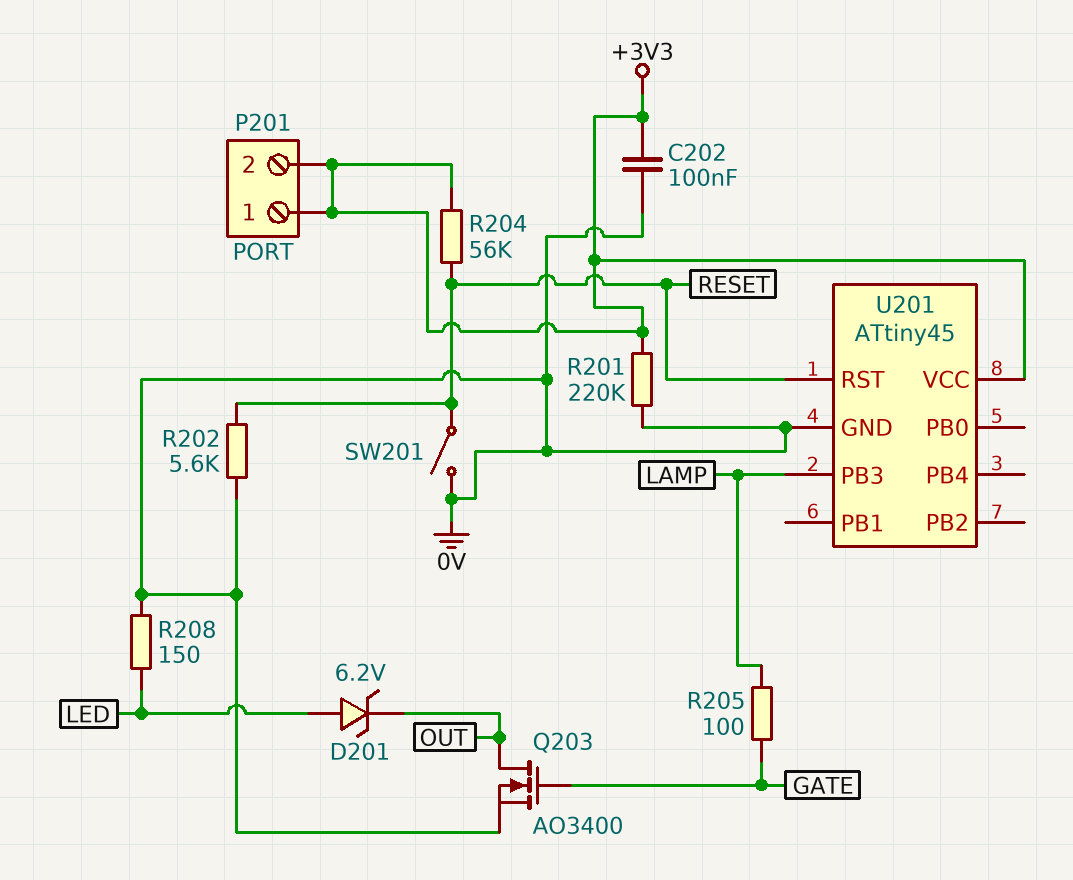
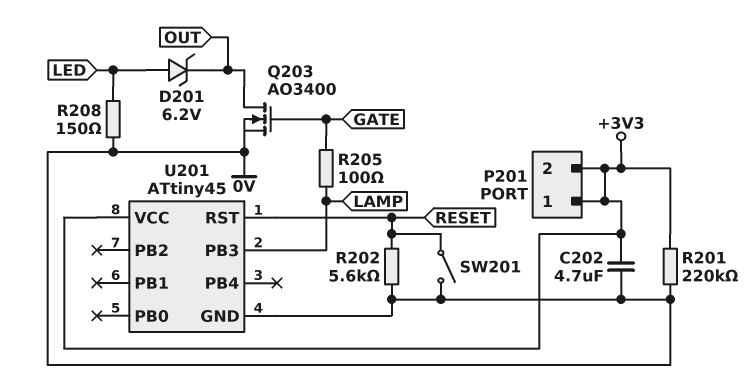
C202: 100nF (+3V3, 0V) -> 4.7uF (+3V3, 0V)
R204: 56k (+3V3, RESET) -> none

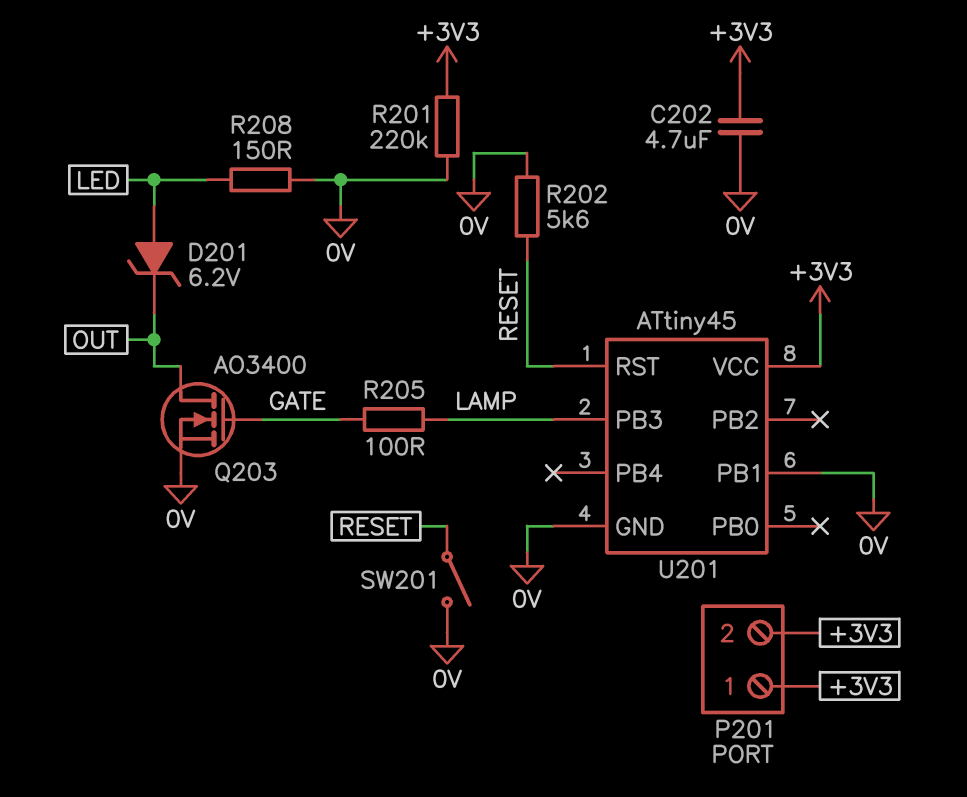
U201 pin PB1: none -> 0V

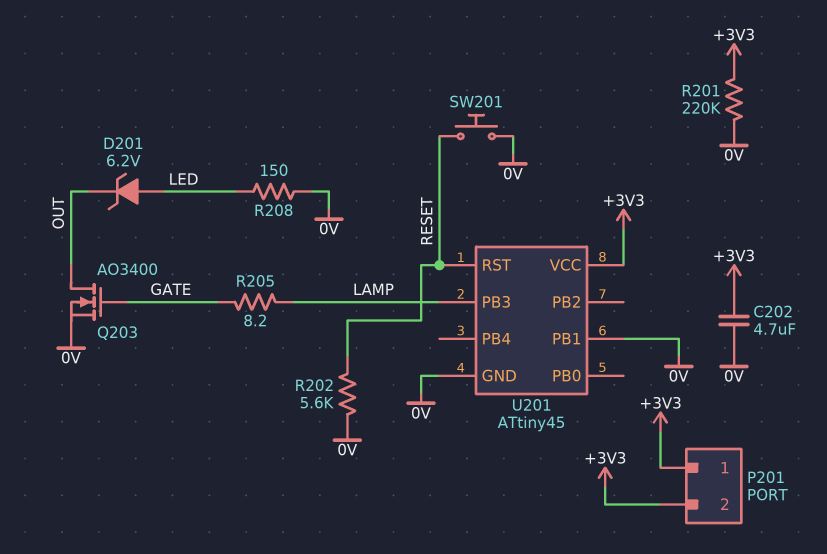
R205: 100 (GATE, LAMP) -> 8.2 (GATE, LAMP)
SW201: switch (0V, RESET) -> button (0V, RESET)

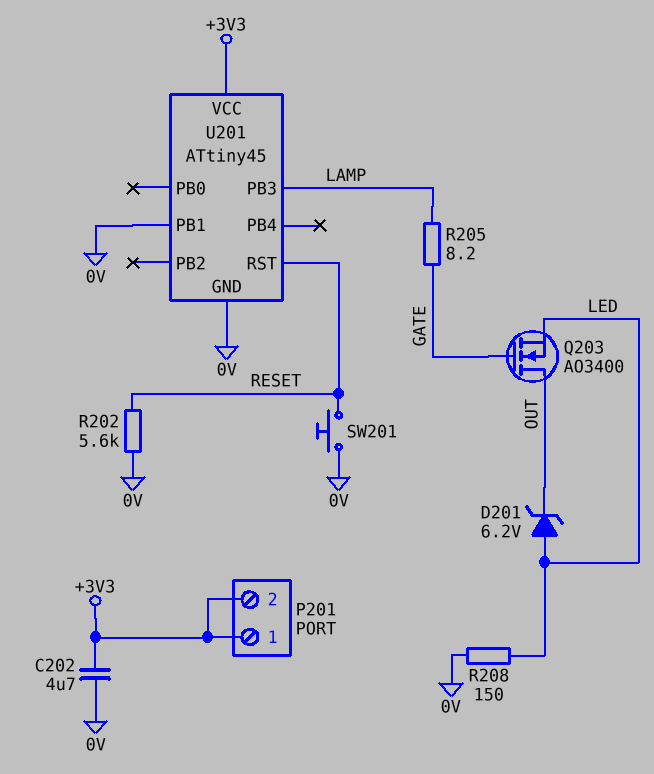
Q203: NMOS AO3400 (G GATE, D OUT, S 0V) -> NMOS AO3400 (G GATE, D OUT, S LED)
R201: 220k (+3V3, 0V) -> none

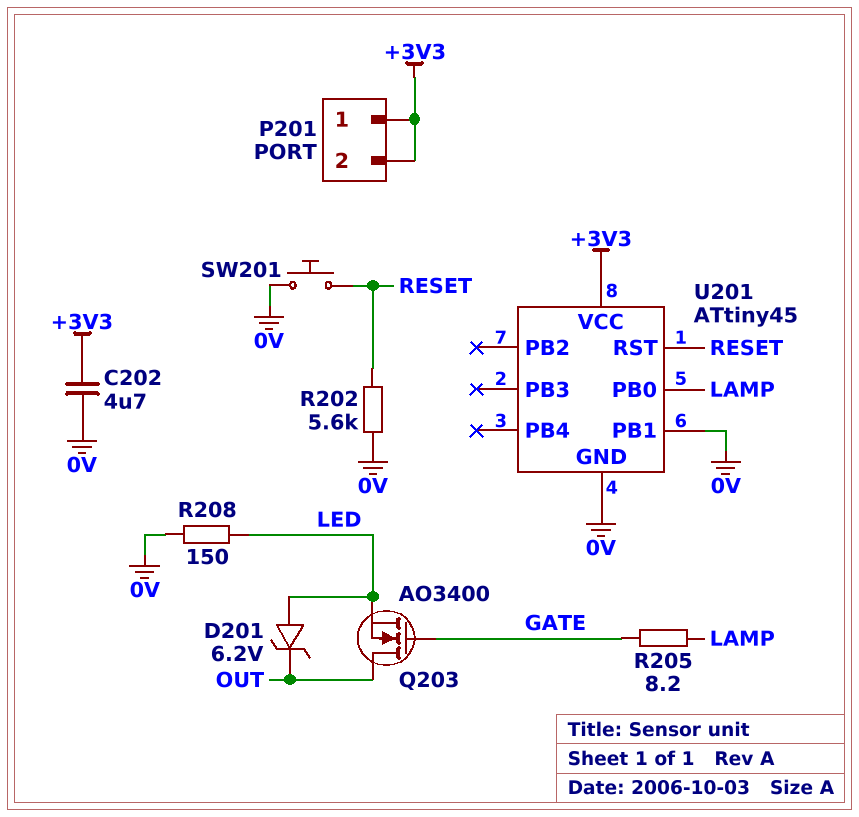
U201 pin PB0: none -> LAMP
U201 pin PB3: LAMP -> none

